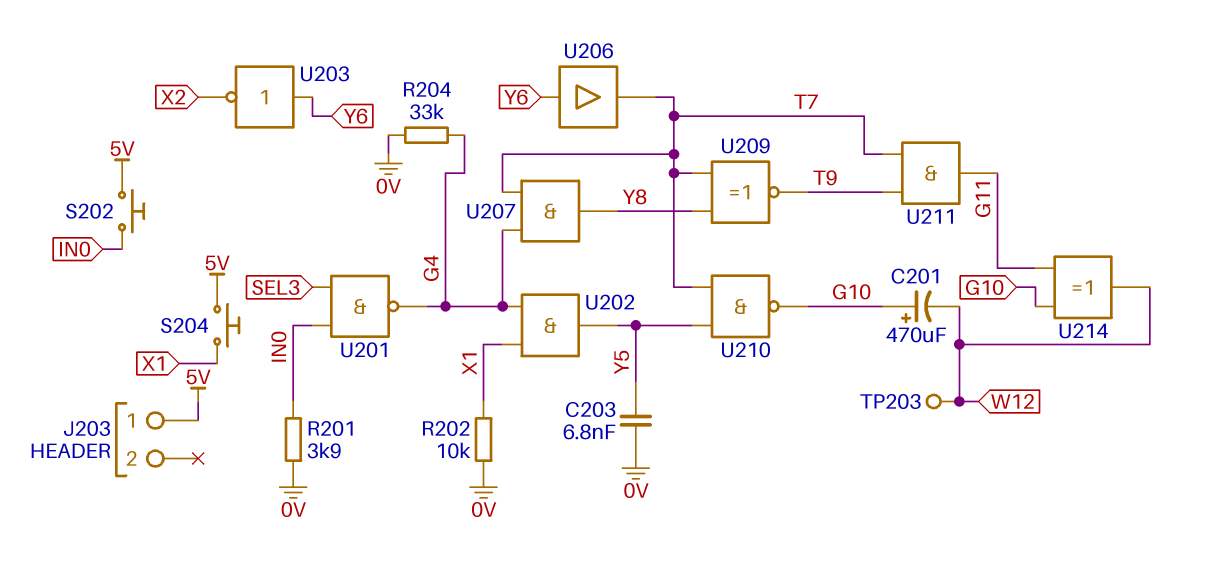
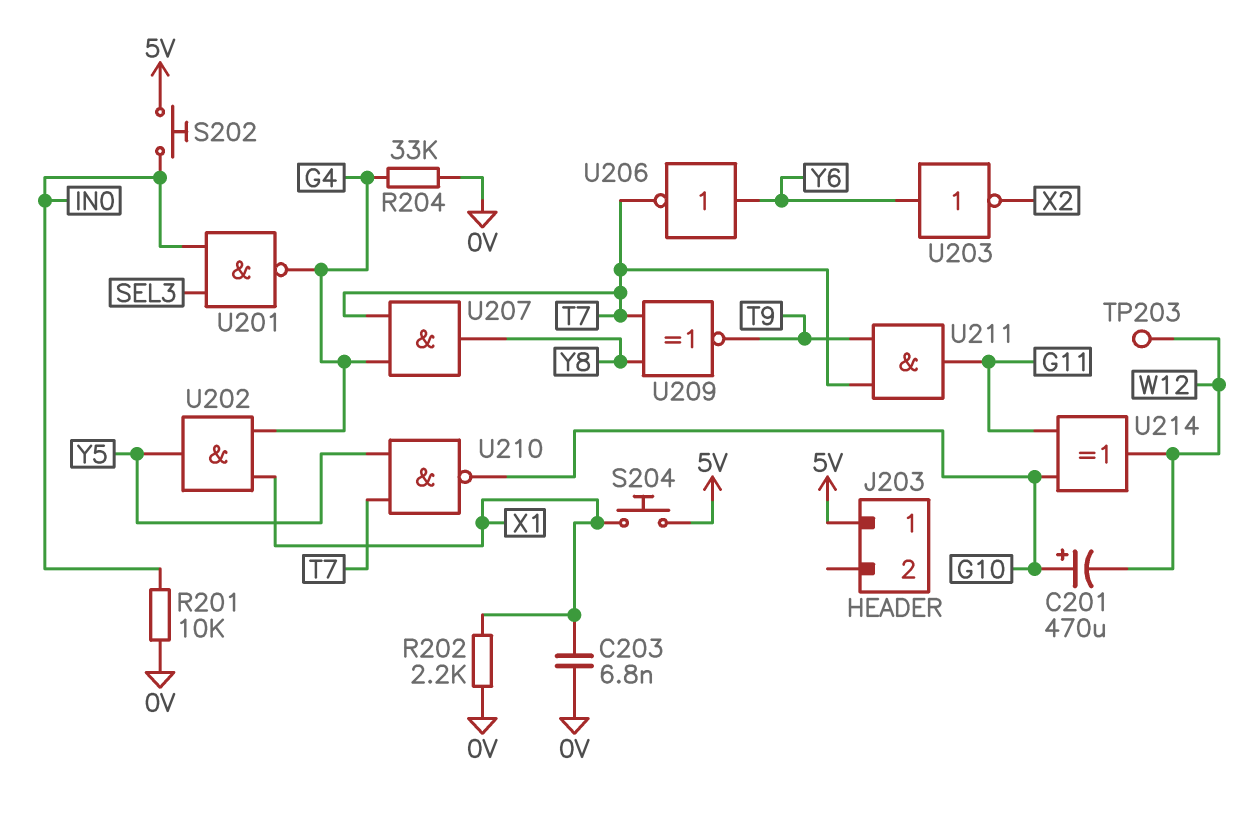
C203: 6.8nF (0V, Y5) -> 6.8nF (0V, X1)
R201: 3.9k (0V, IN0) -> 10k (0V, IN0)
R202: 10k (0V, X1) -> 2.2k (0V, X1)
U206: buffer (in Y6, out T7) -> NOT (in Y6, out T7)

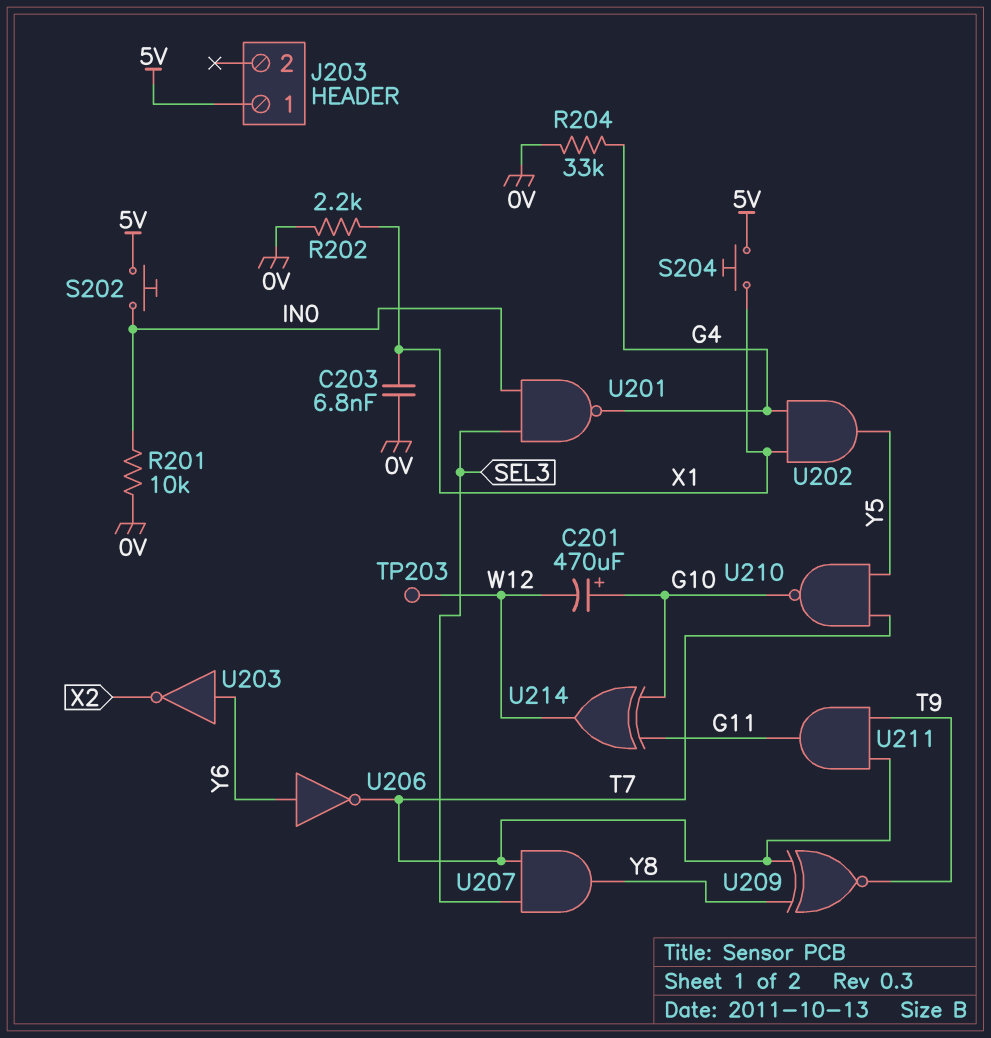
U207: AND (in G4, in T7, out Y8) -> AND (in SEL3, in T7, out Y8)

